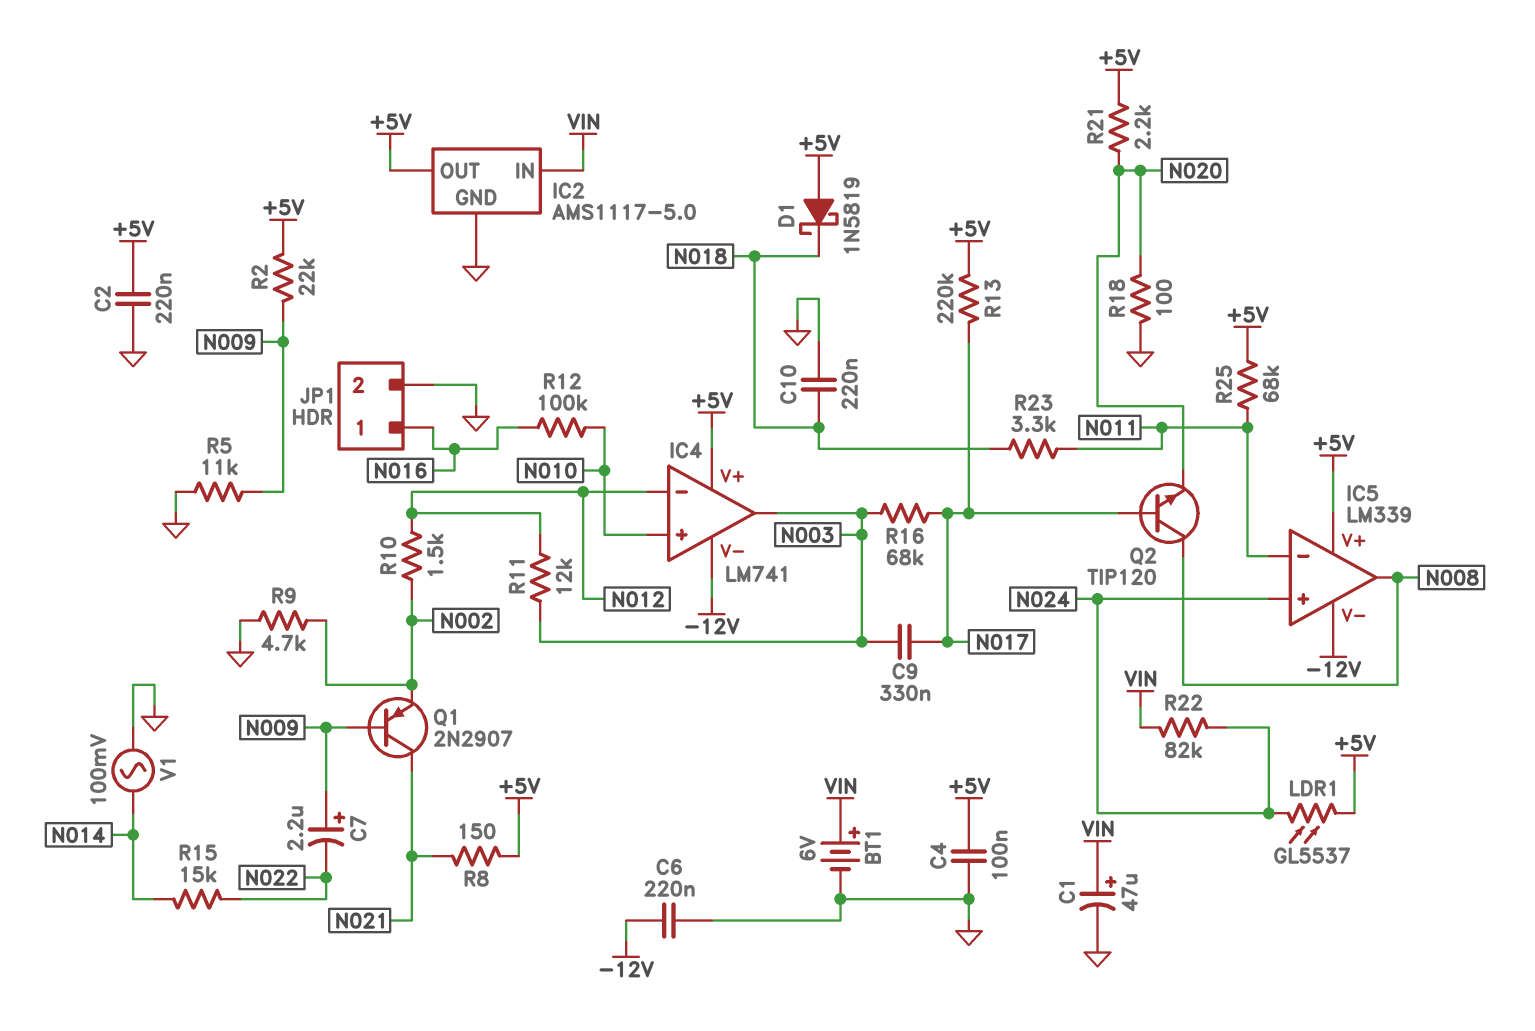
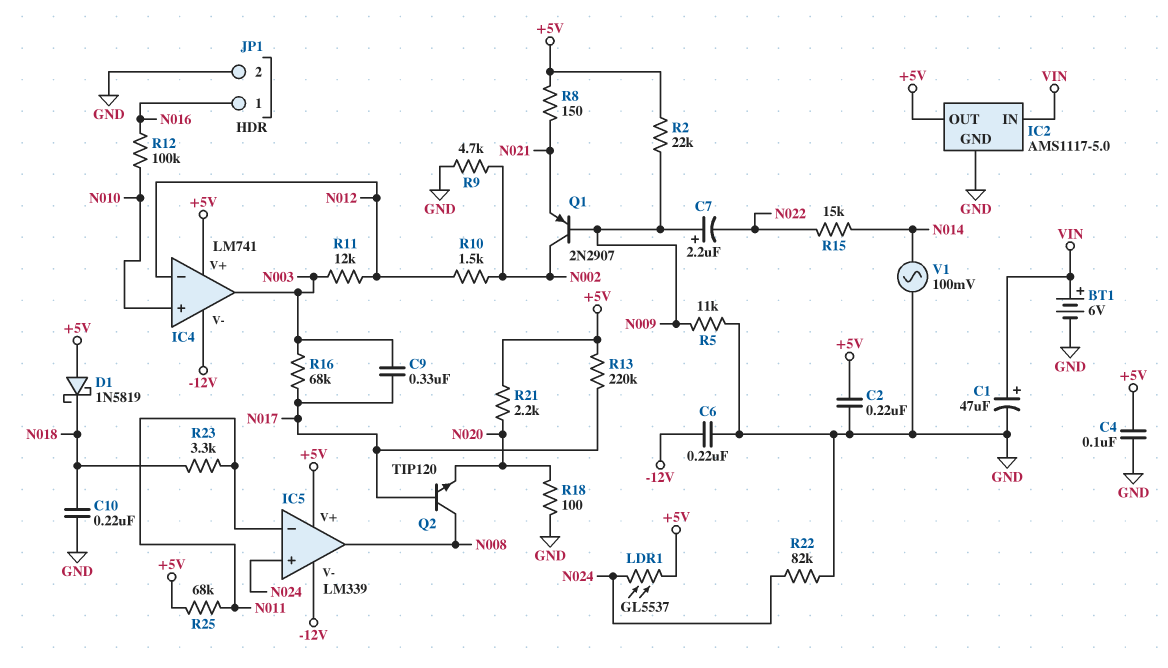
Q1: PNP 2N2907 (B N009, C N021, E N002) -> PNP 2N2907 (B N009, C N002, E N021)
R22: 82k (N024, VIN) -> 82k (GND, N024)

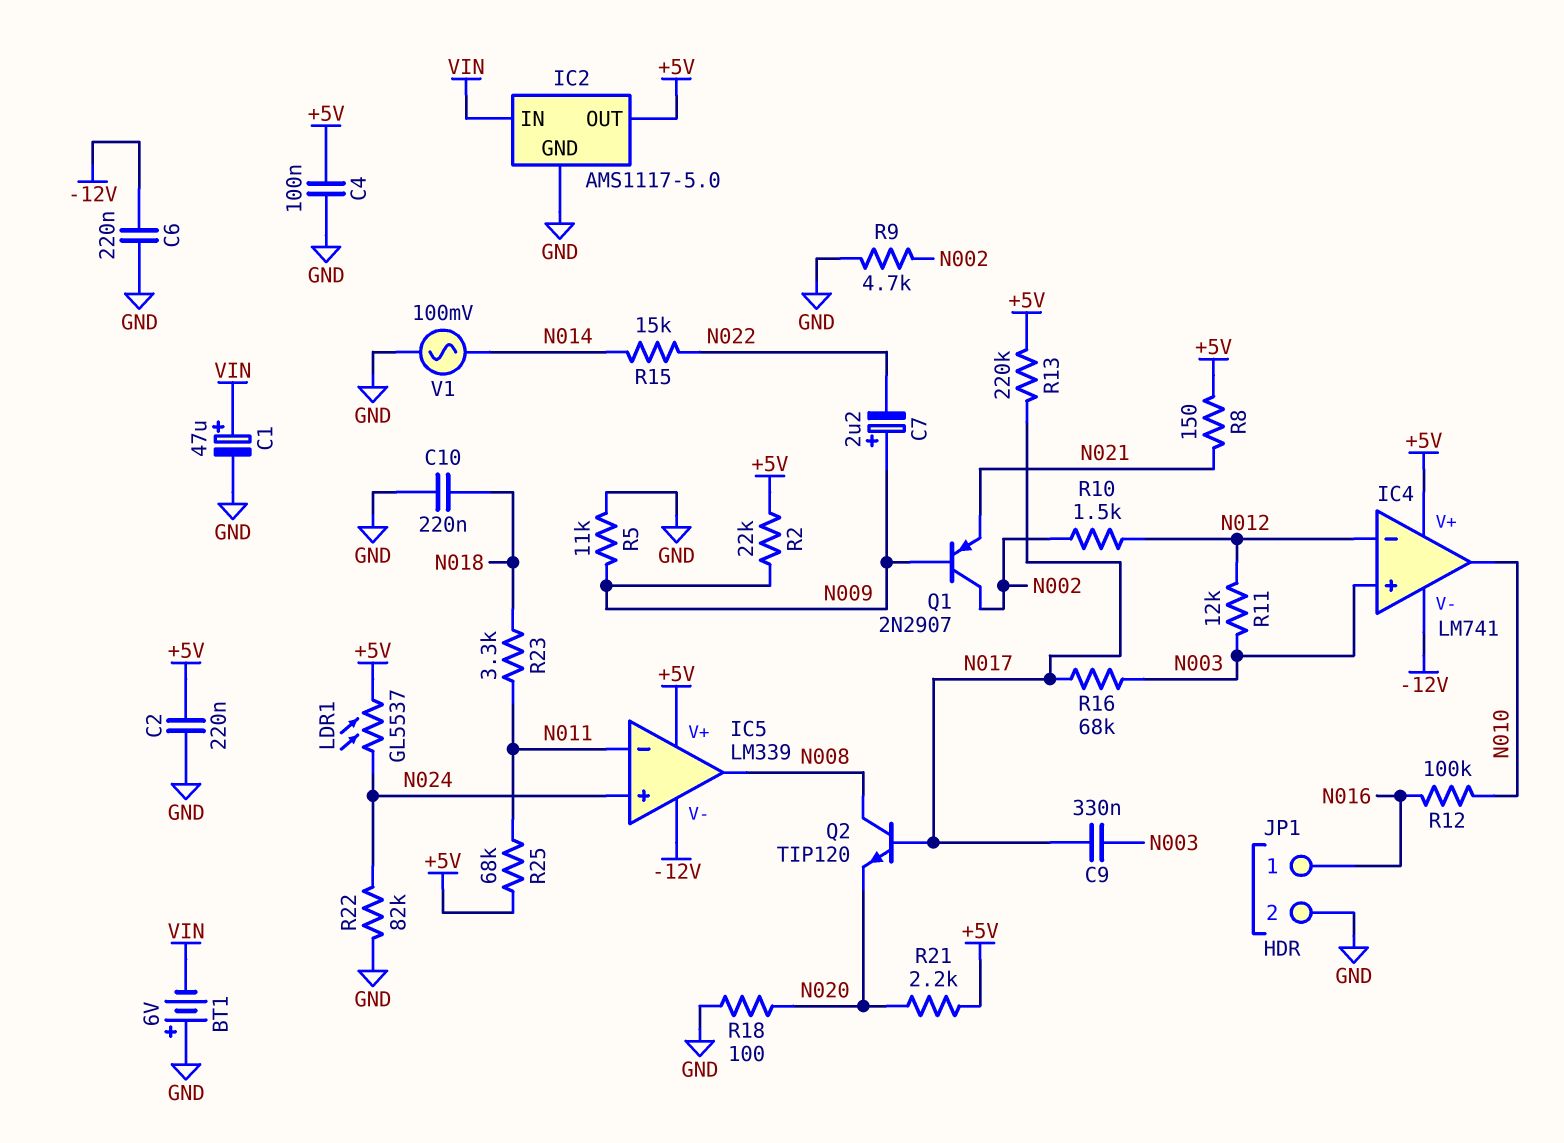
BT1: 6V (plus VIN, minus GND) -> 6V (plus GND, minus VIN)
D1: schottky 1N5819 (A +5V, K N018) -> none
IC4 pin in+: N010 -> N003
IC4 pin out: N003 -> N010

